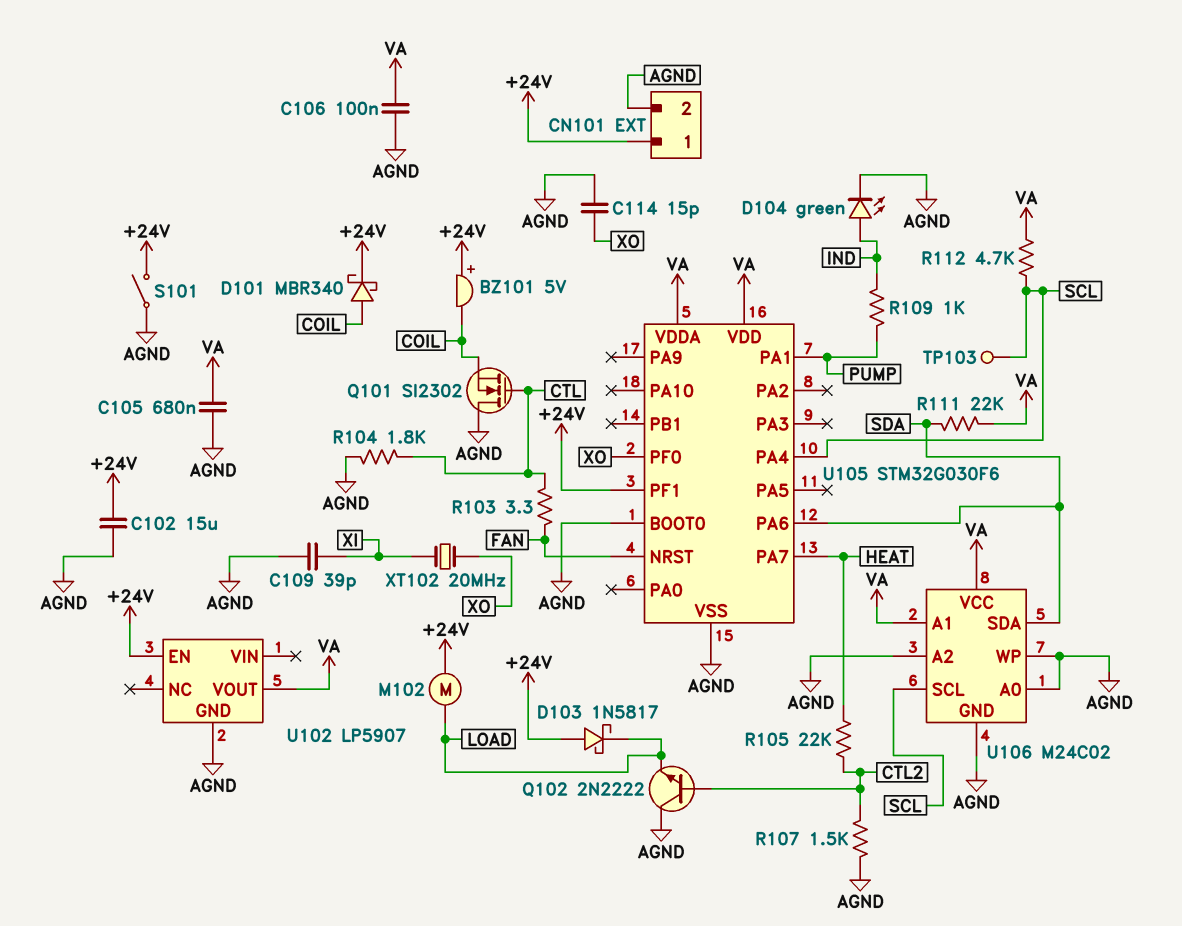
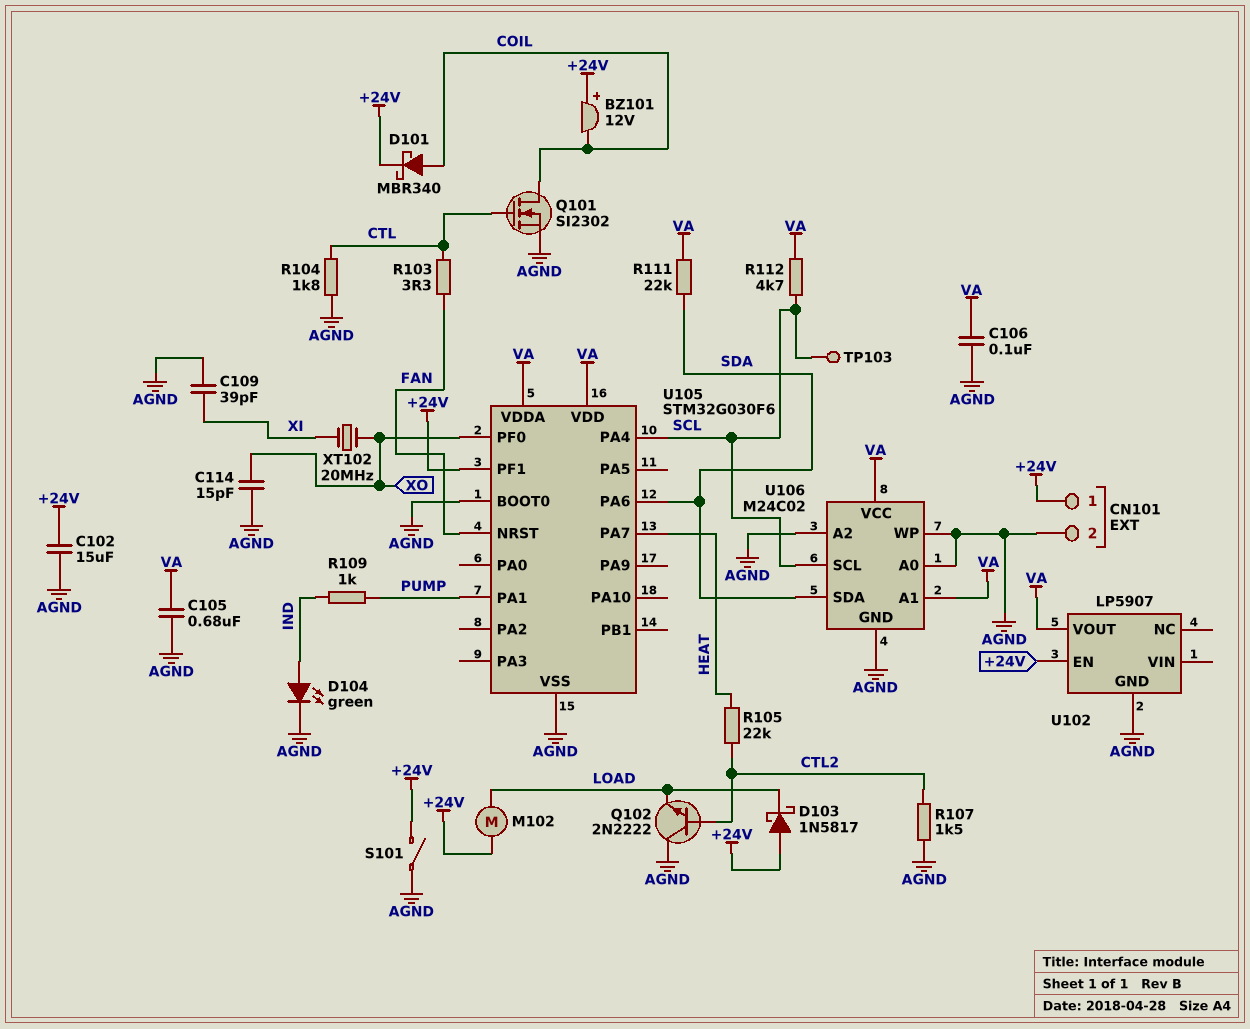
BZ101: buzzer 5V (plus +24V, minus COIL) -> buzzer 12V (plus +24V, minus COIL)
Q101: NMOS SI2302 (G CTL, D AGND, S COIL) -> NMOS SI2302 (G CTL, D COIL, S AGND)

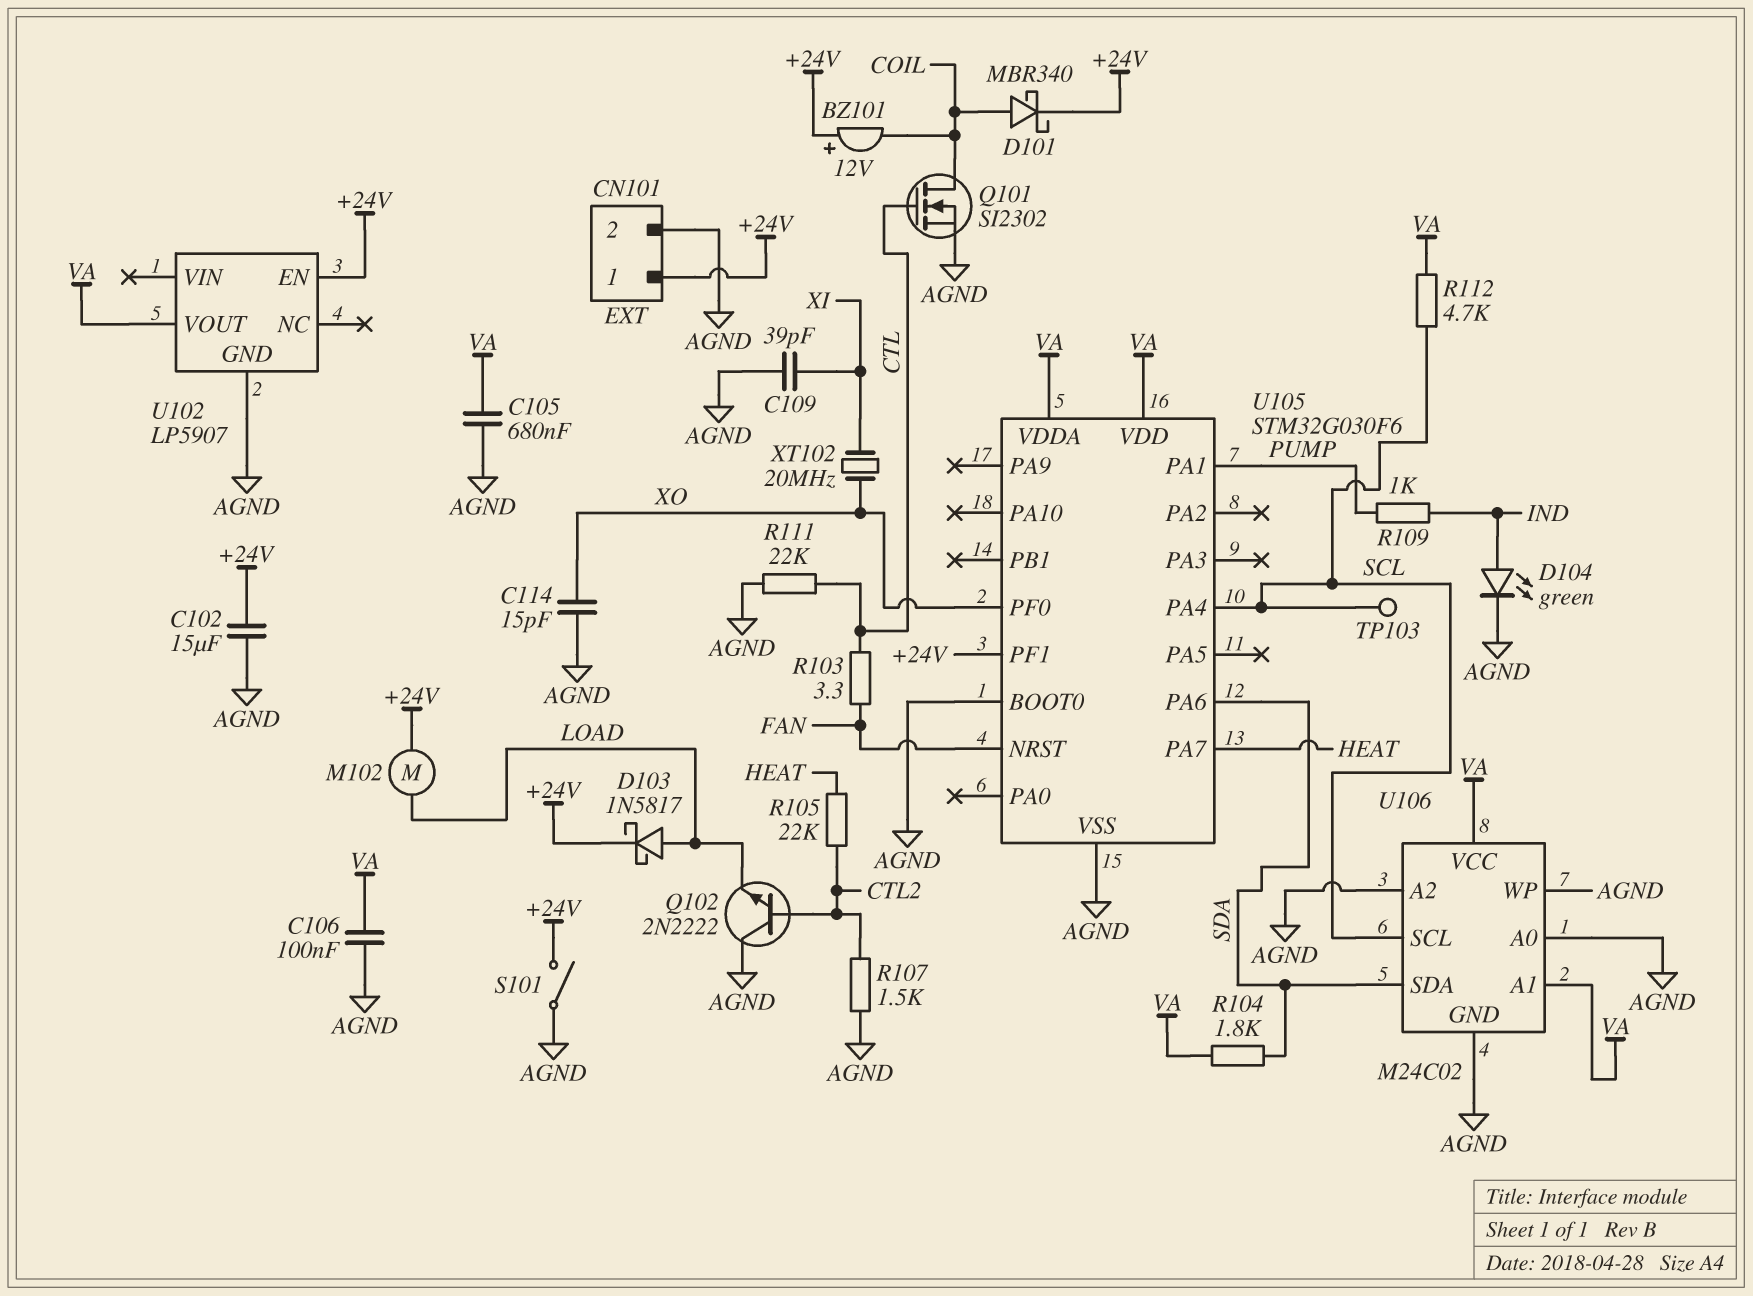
D103: schottky 1N5817 (A +24V, K LOAD) -> schottky 1N5817 (A LOAD, K +24V)
R104: 1.8k (AGND, CTL) -> 1.8k (SDA, VA)
R111: 22k (SDA, VA) -> 22k (AGND, CTL)

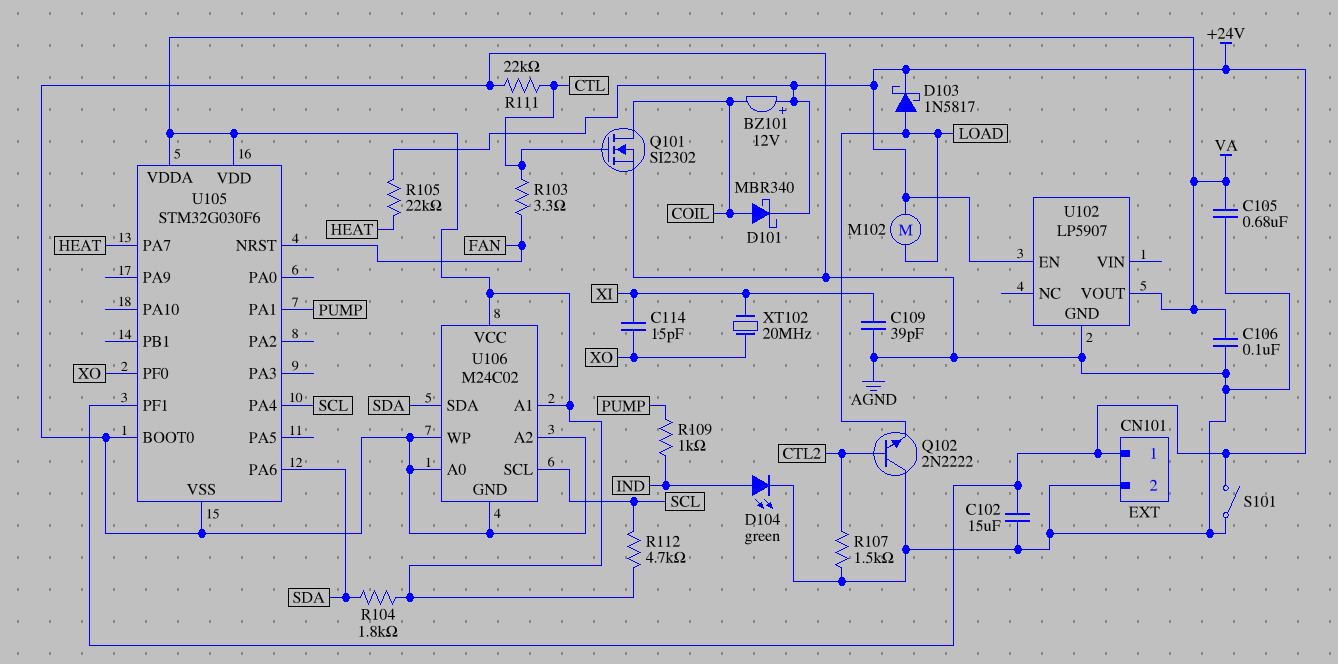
C114: 15pF (AGND, XO) -> 15pF (XI, XO)
R105: 22k (CTL2, HEAT) -> 22k (+24V, HEAT)
TP103: test point (SCL) -> none

